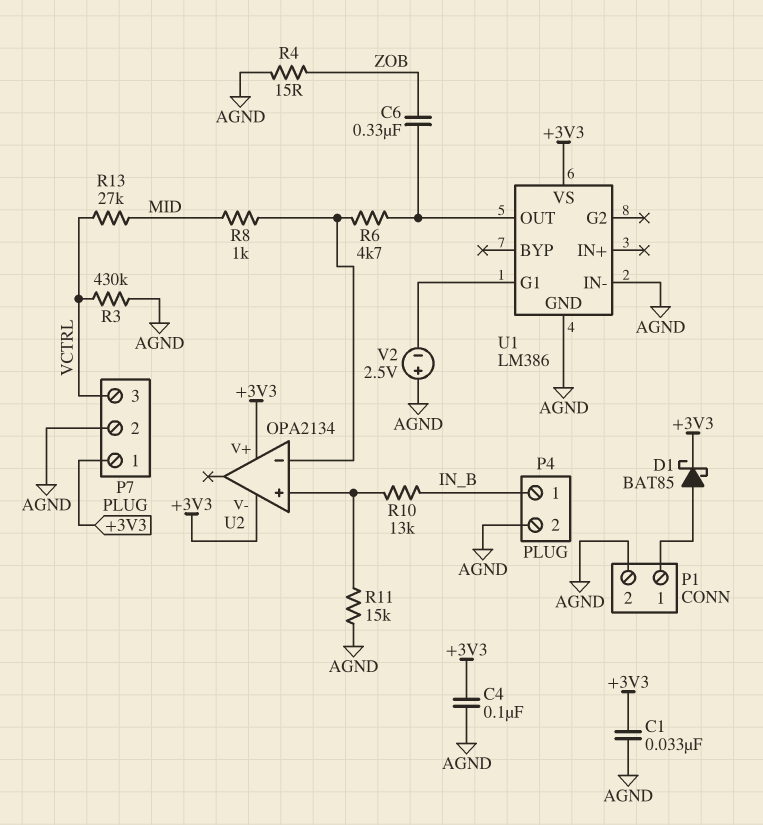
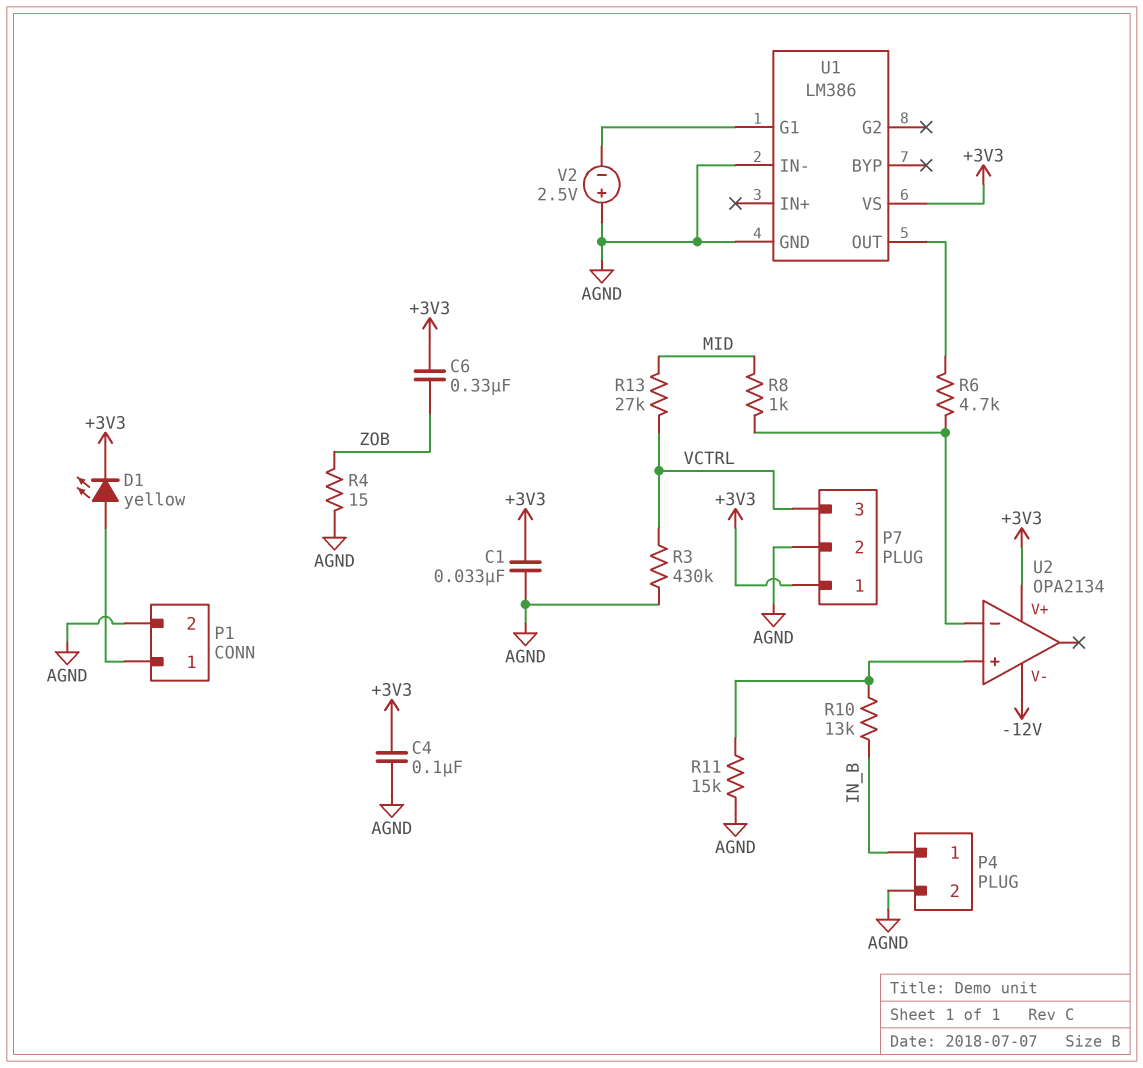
C6: 330nF (U1/OUT, ZOB) -> 330nF (+3V3, ZOB)
D1: schottky BAT85 (A P1/1, K +3V3) -> LED yellow (A P1/1, K +3V3)
U2 pin V-: +3V3 -> -12V

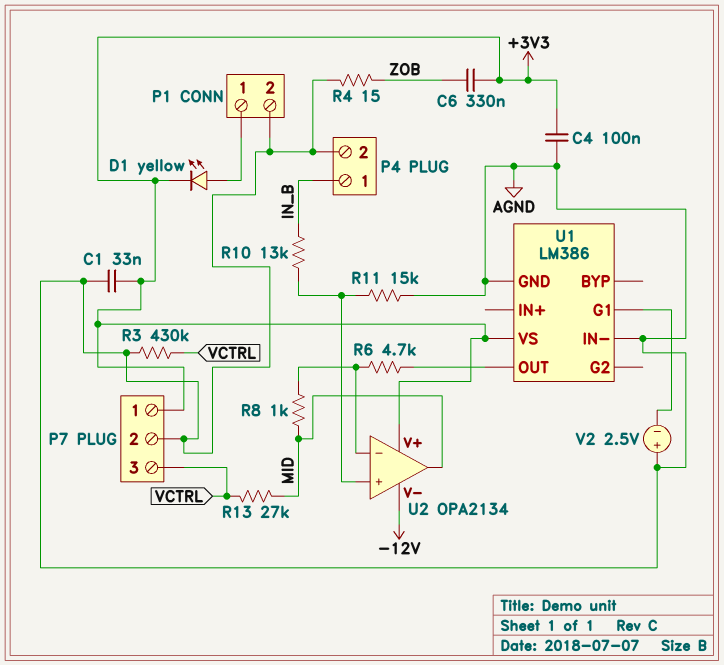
U2 pin out: none -> MID

